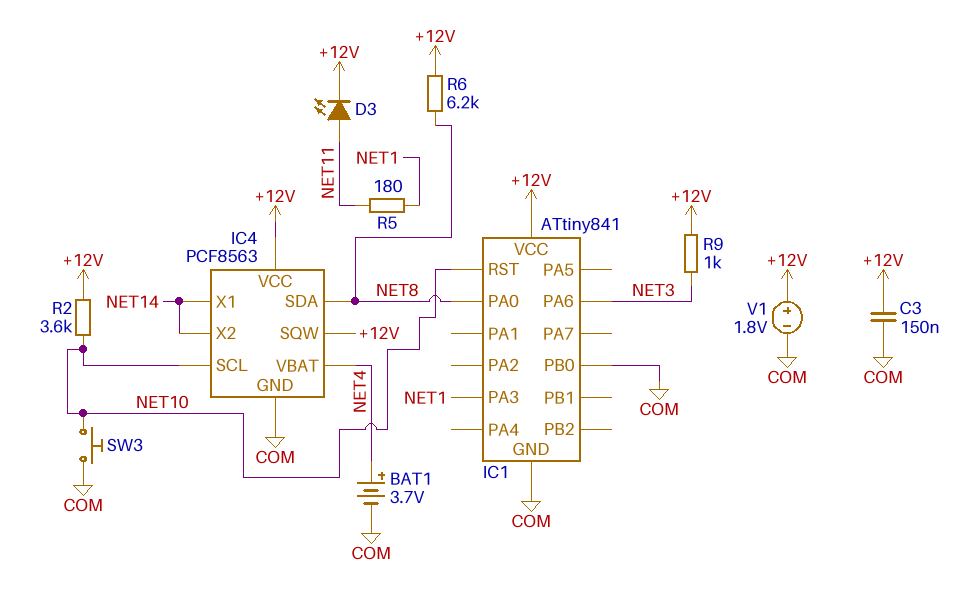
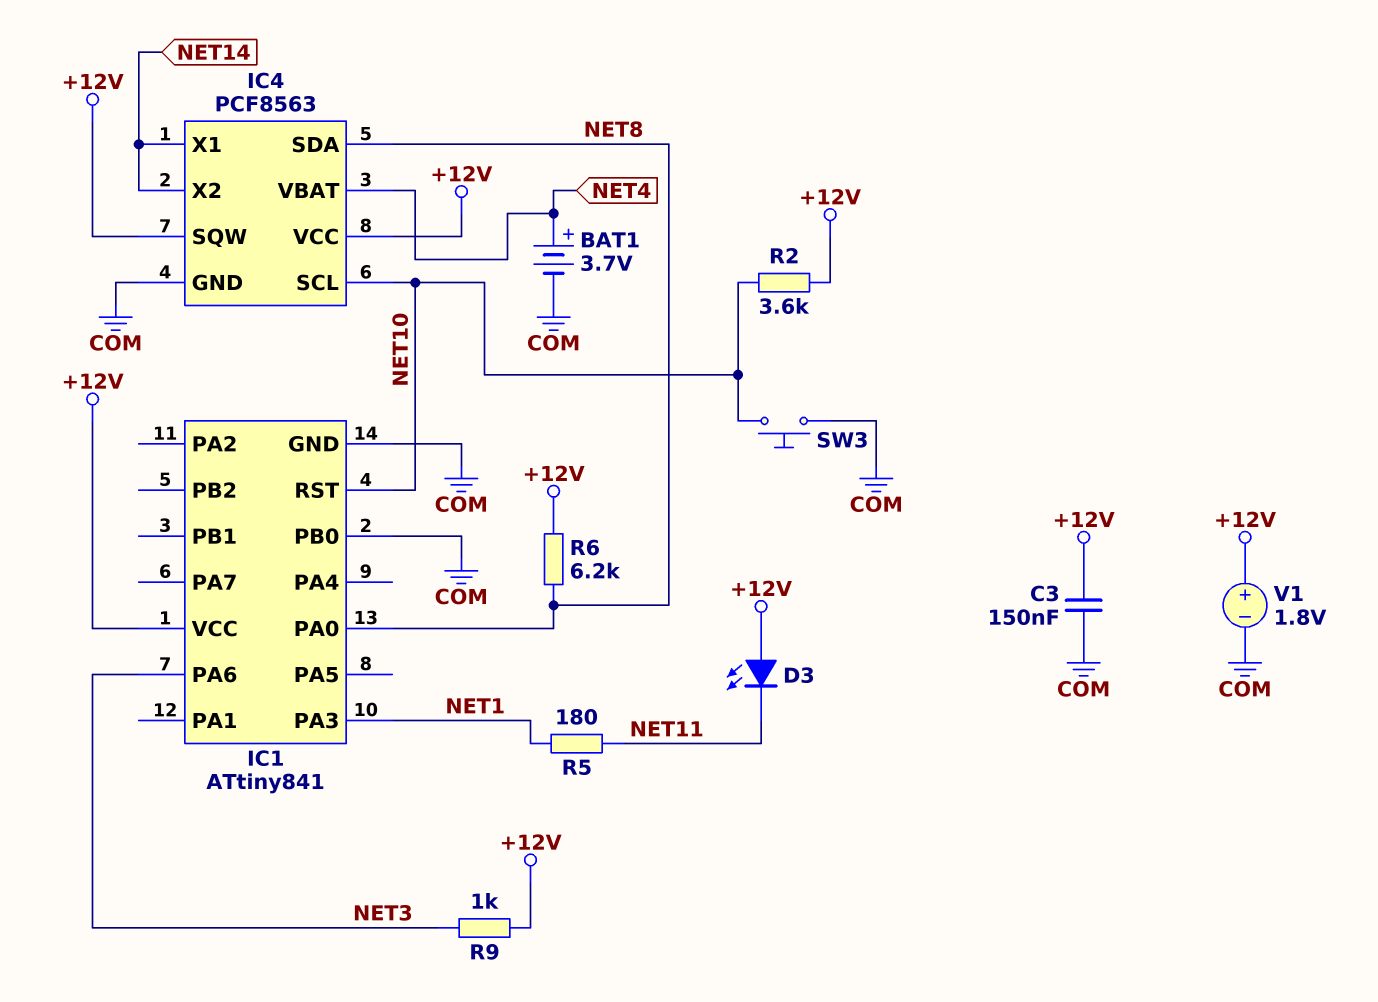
D3: LED (A NET11, K +12V) -> LED (A +12V, K NET11)

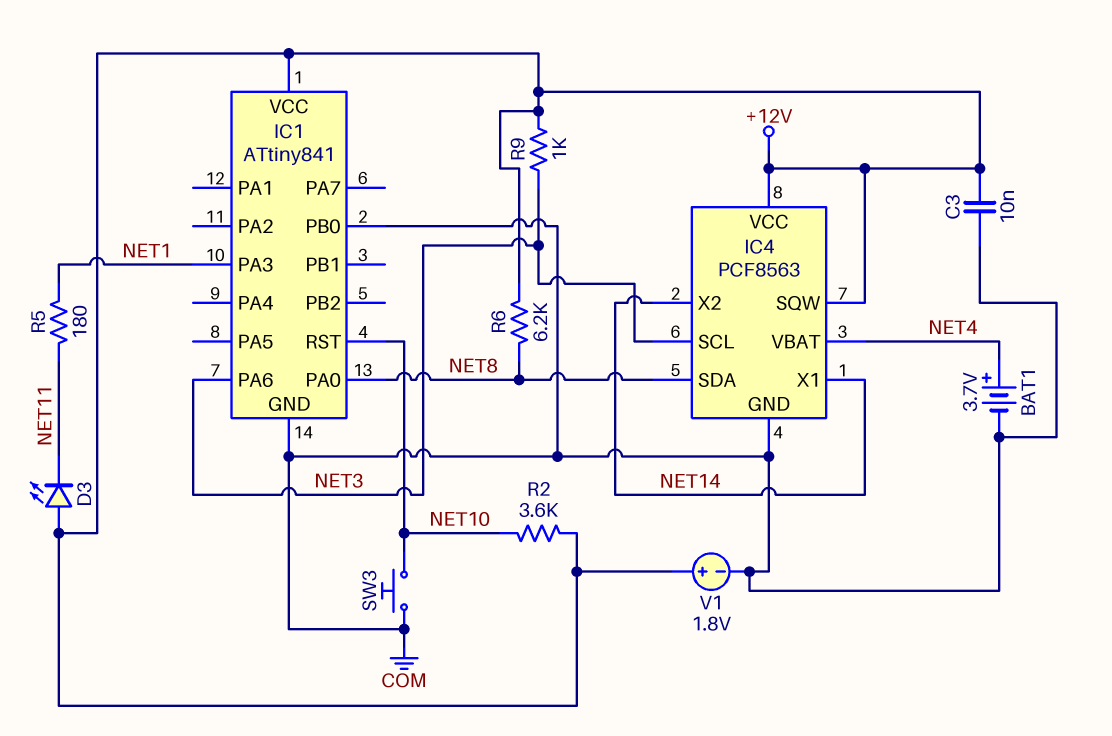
C3: 150nF (+12V, COM) -> 10nF (+12V, COM)
IC4 pin SCL: NET10 -> NET3

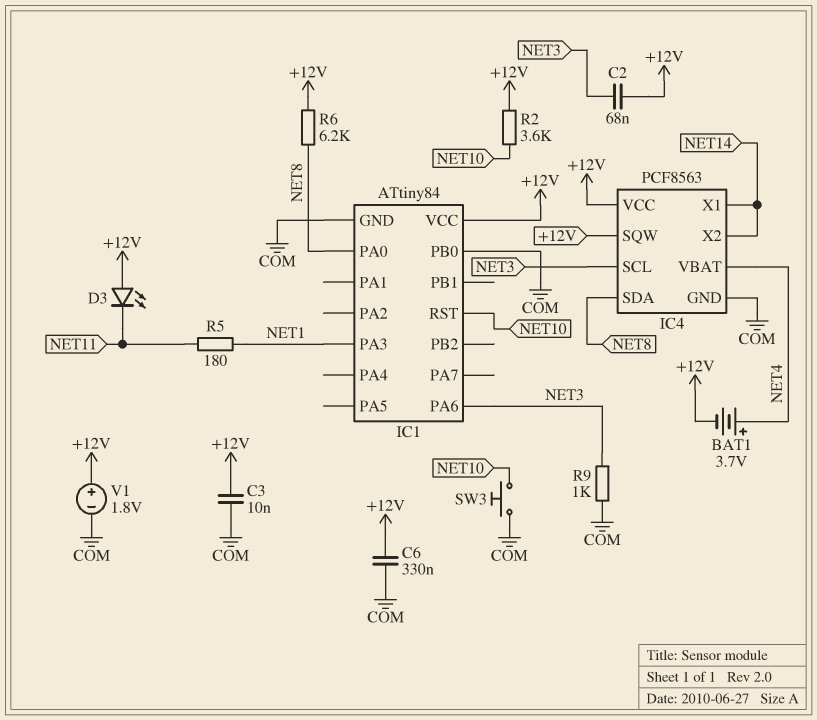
BAT1: 3.7V (plus NET4, minus COM) -> 3.7V (plus NET4, minus +12V)
C2: none -> 68nF (+12V, NET3)
C6: none -> 330nF (+12V, COM)
IC1: ATtiny841 -> ATtiny84
R9: 1k (+12V, NET3) -> 1k (COM, NET3)

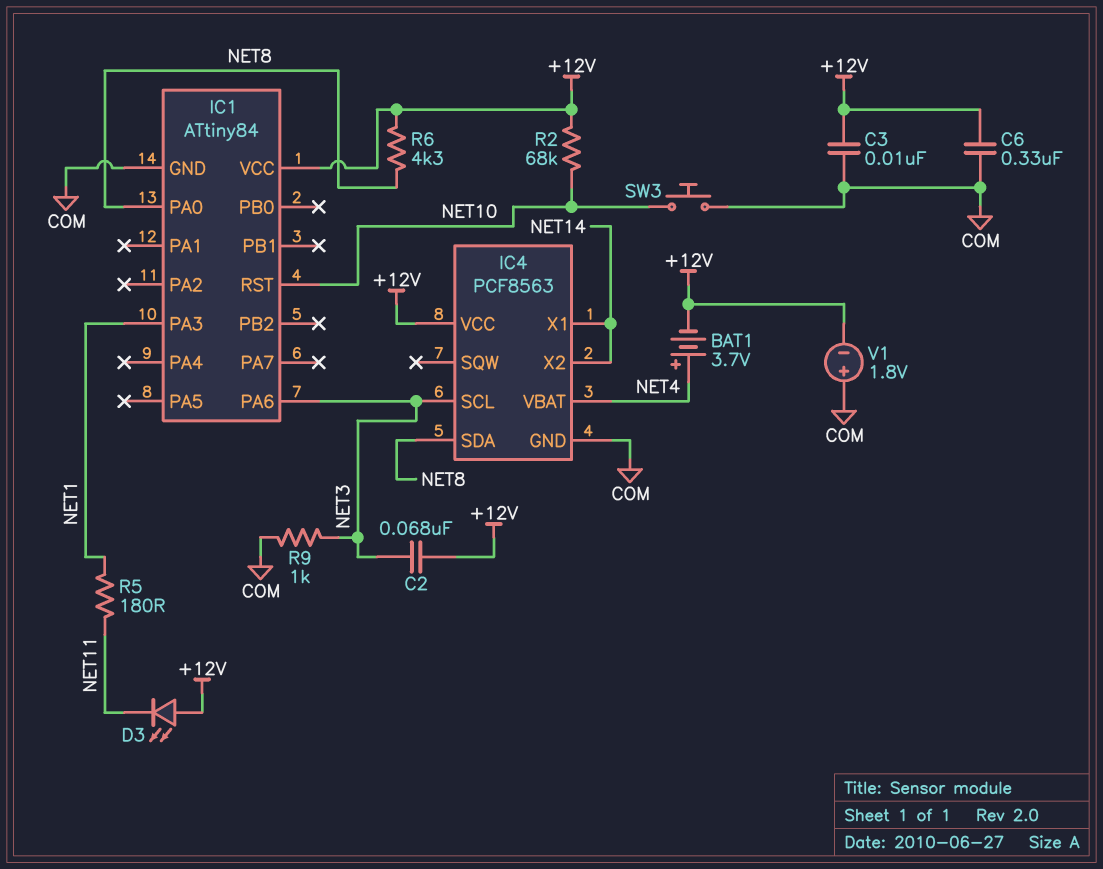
IC1 pin PB0: COM -> none
IC4 pin SQW: +12V -> none
R2: 3.6k (+12V, NET10) -> 68k (+12V, NET10)
R6: 6.2k (+12V, NET8) -> 4.3k (+12V, NET8)
V1: 1.8V (plus +12V, minus COM) -> 1.8V (plus COM, minus +12V)

